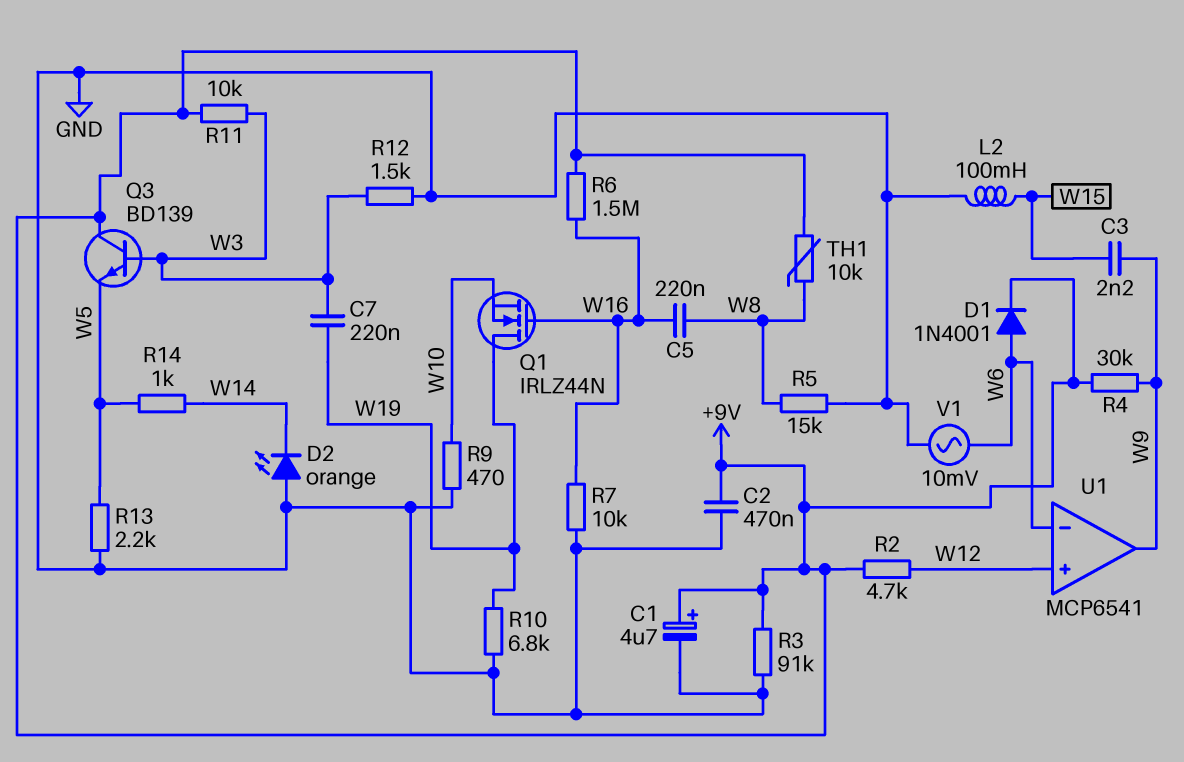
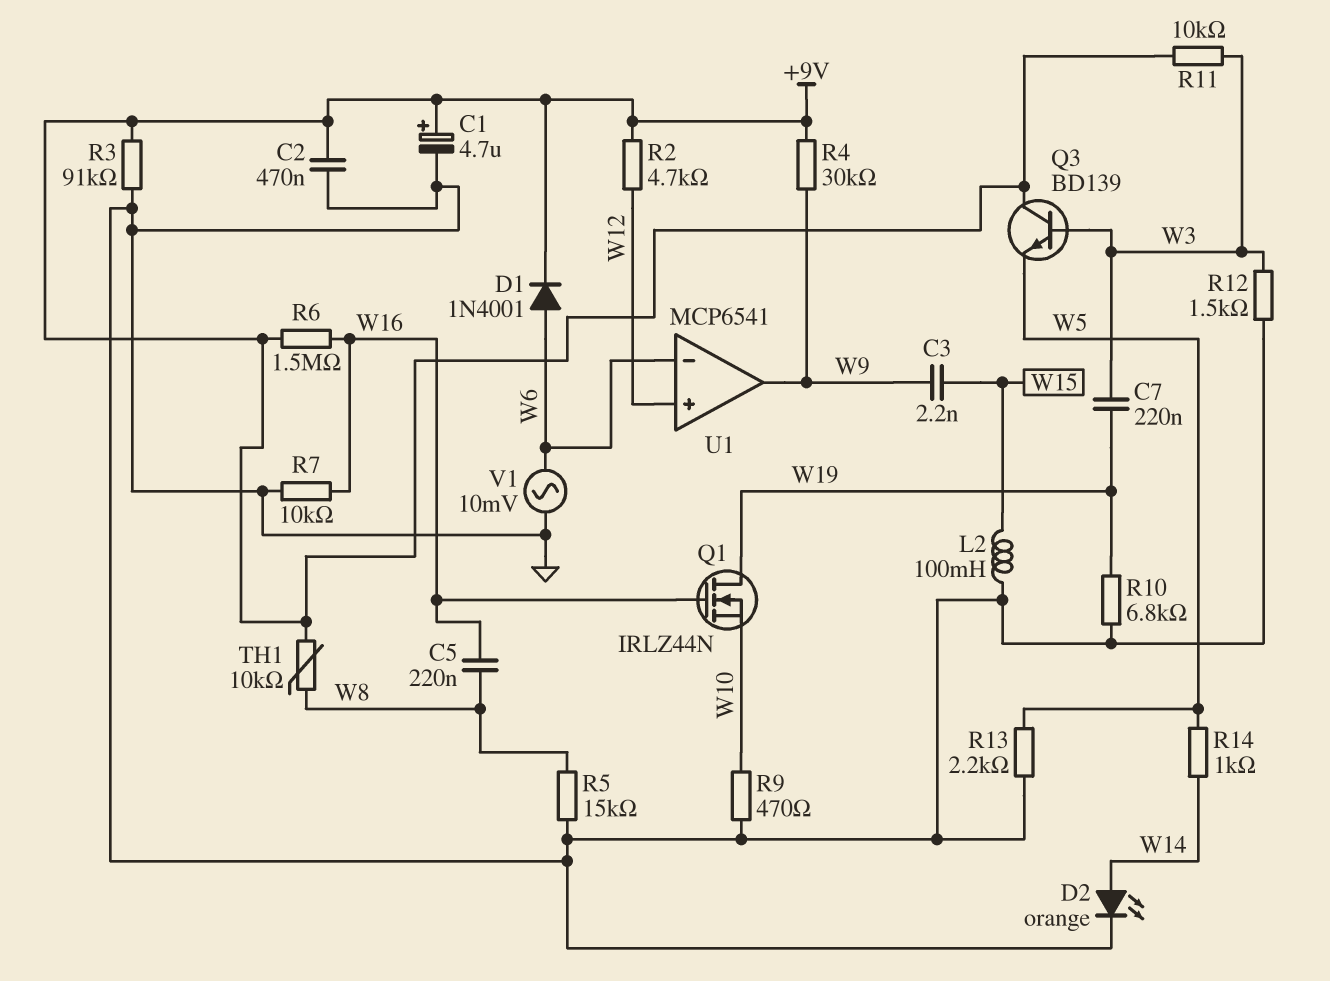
D2: LED orange (A GND, K W14) -> LED orange (A W14, K GND)

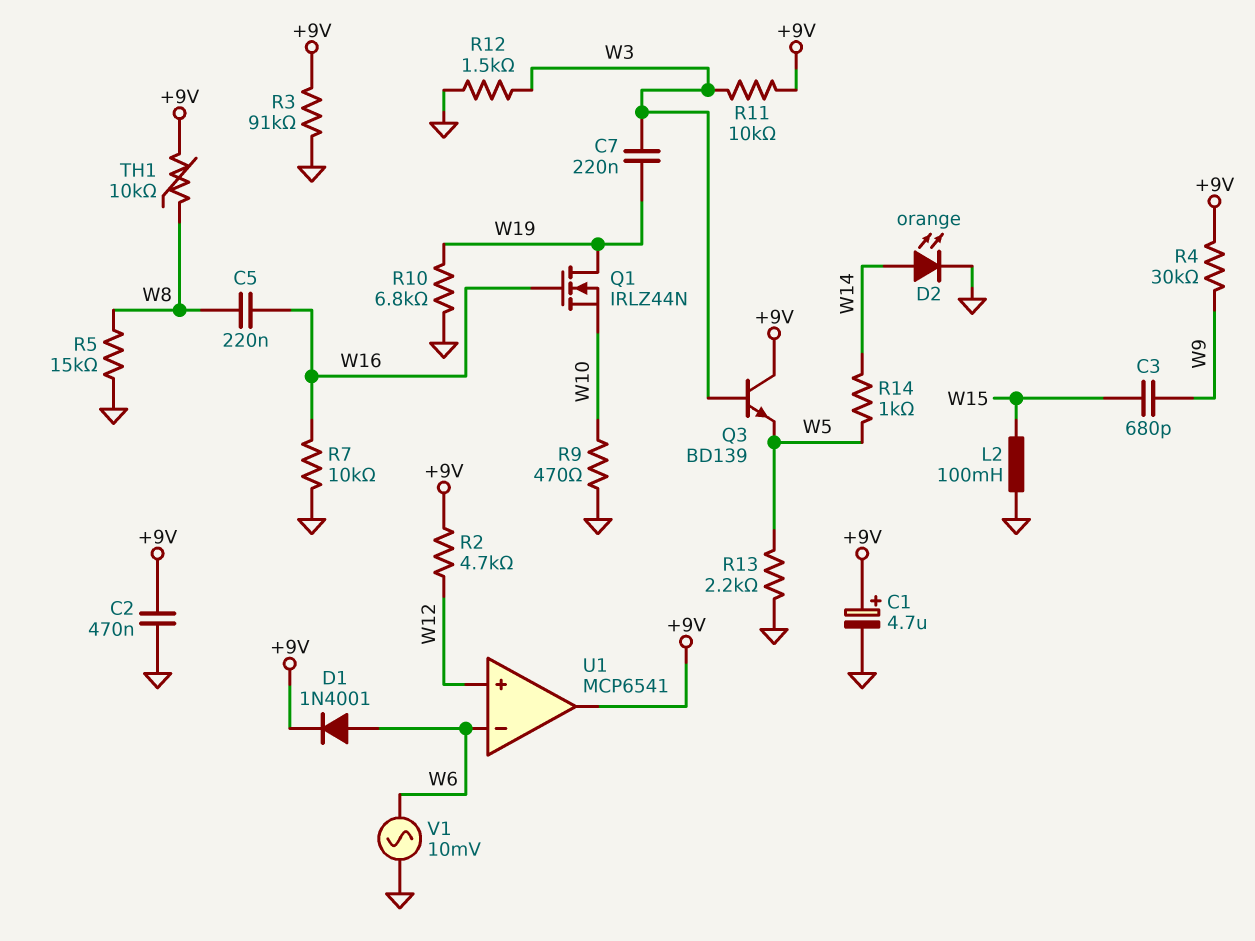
C3: 2.2nF (W9, W15) -> 680pF (W9, W15)
R6: 1.5M (+9V, W16) -> none
U1 pin out: W9 -> +9V

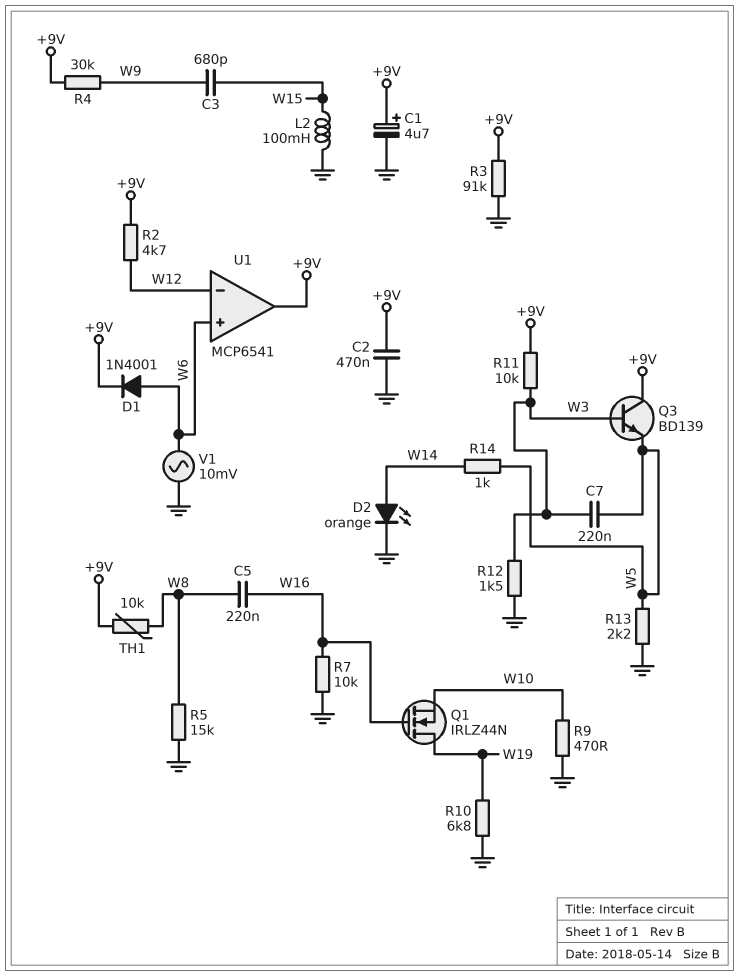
C7: 220nF (W3, W19) -> 220nF (W3, W5)
U1 pin in+: W12 -> W6
U1 pin in-: W6 -> W12

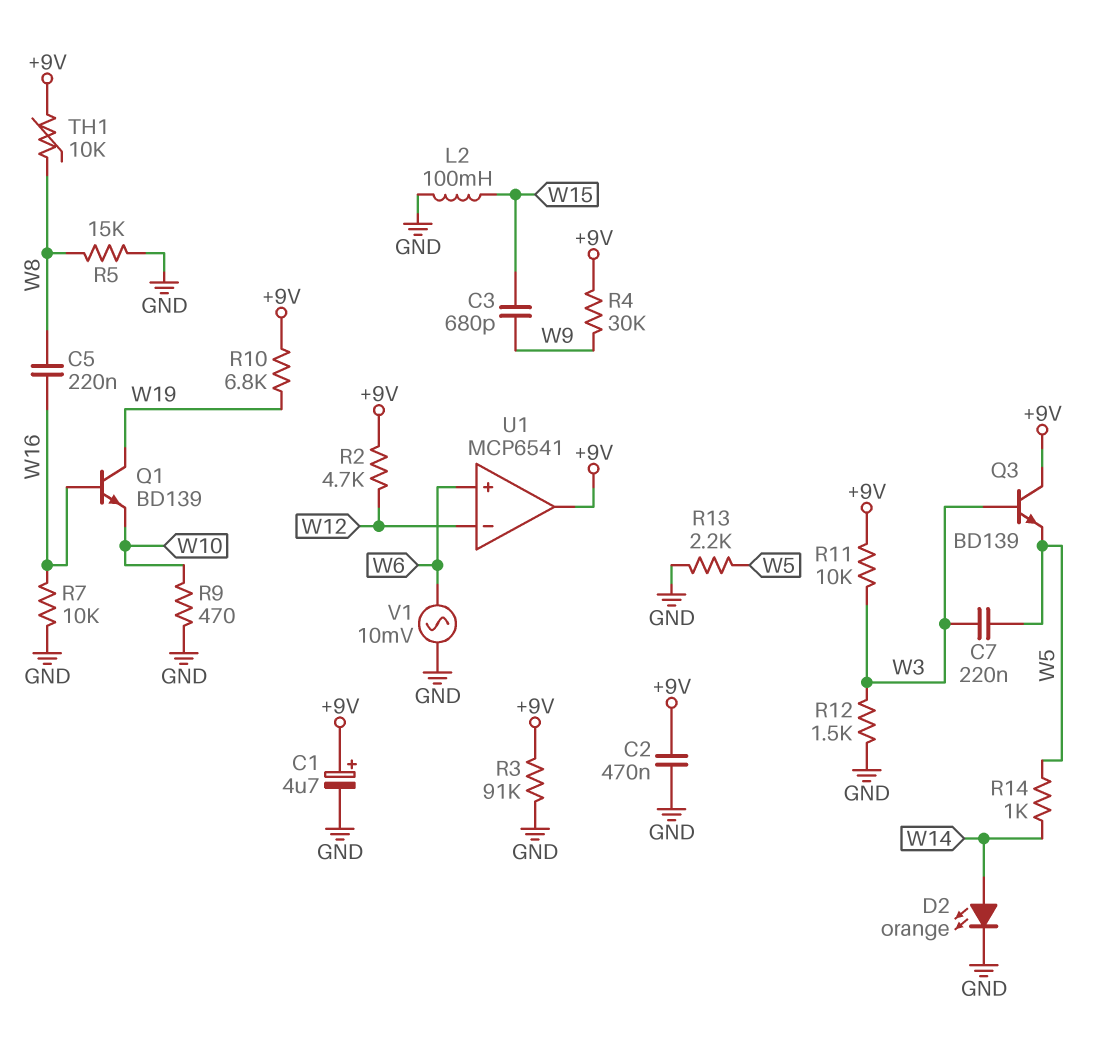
D1: diode 1N4001 (A W6, K +9V) -> none
Q1: NMOS IRLZ44N (G W16, D W19, S W10) -> NPN BD139 (B W16, C W19, E W10)
R10: 6.8k (GND, W19) -> 6.8k (+9V, W19)

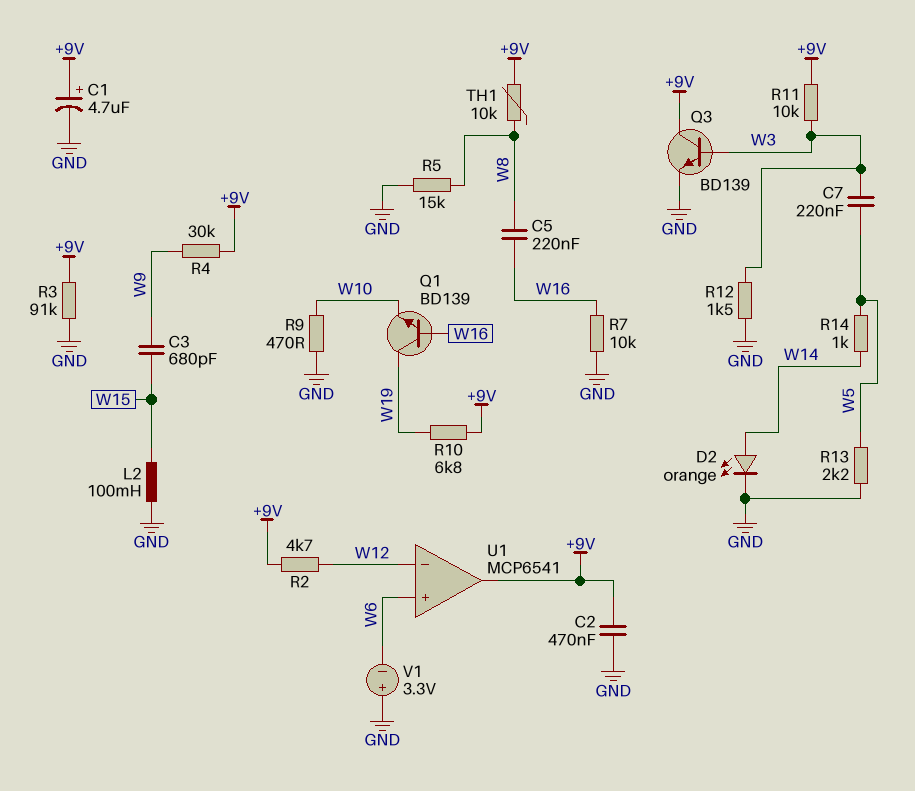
Q3: NPN BD139 (B W3, C +9V, E W5) -> NPN BD139 (B W3, C +9V, E GND)
V1: AC 10mV (GND, W6) -> 3.3V (plus GND, minus W6)

